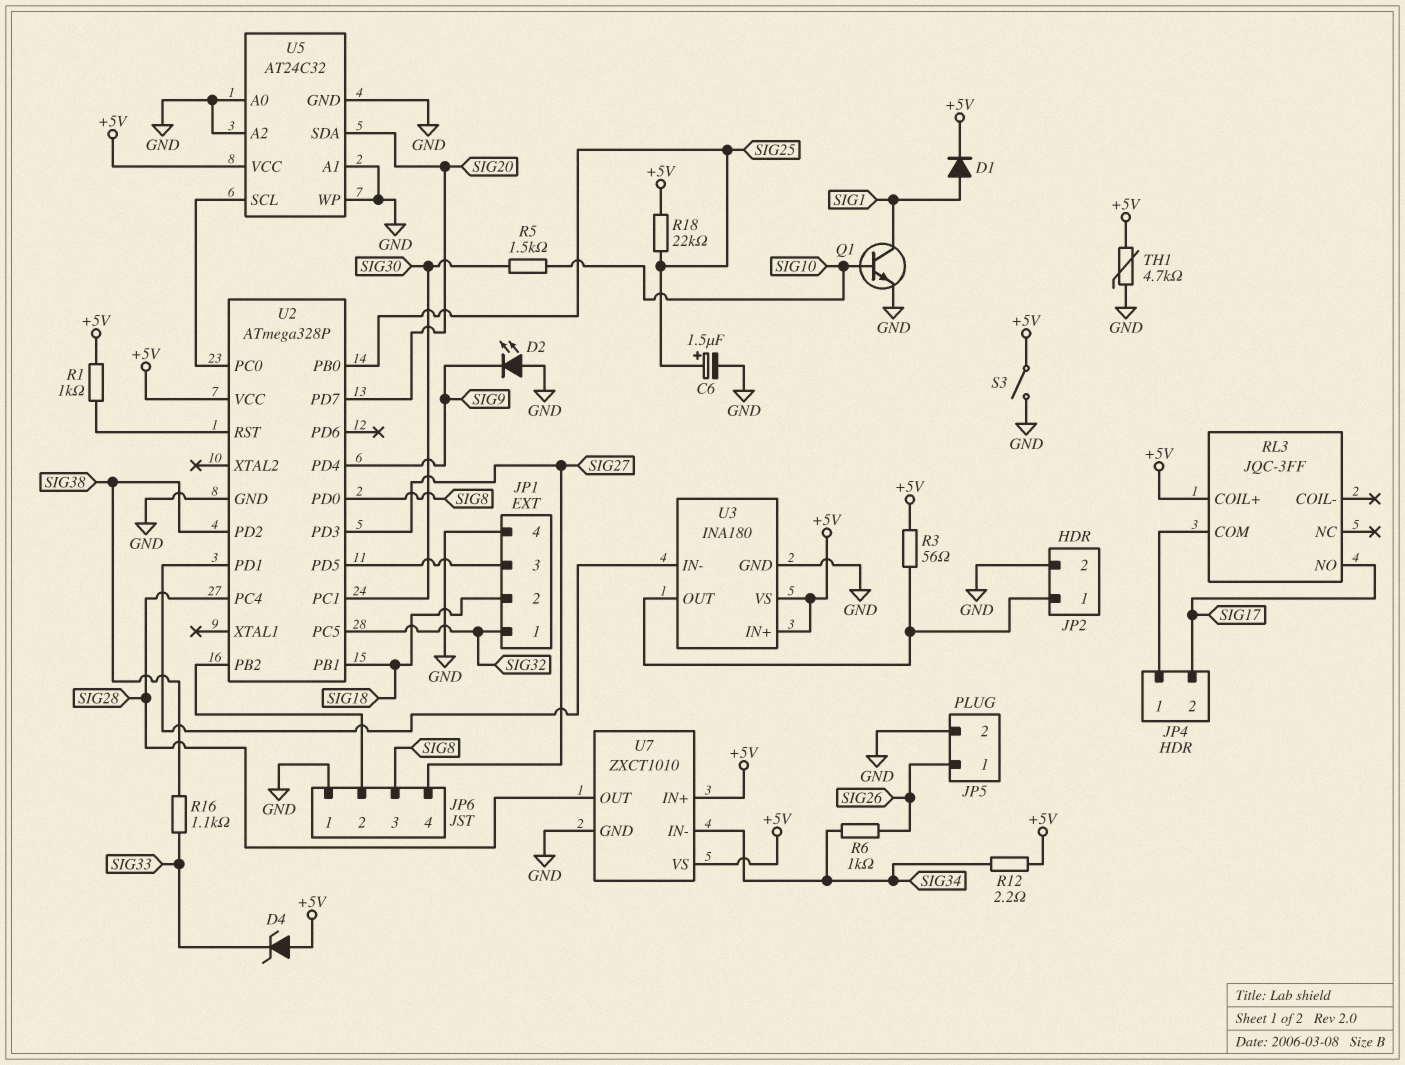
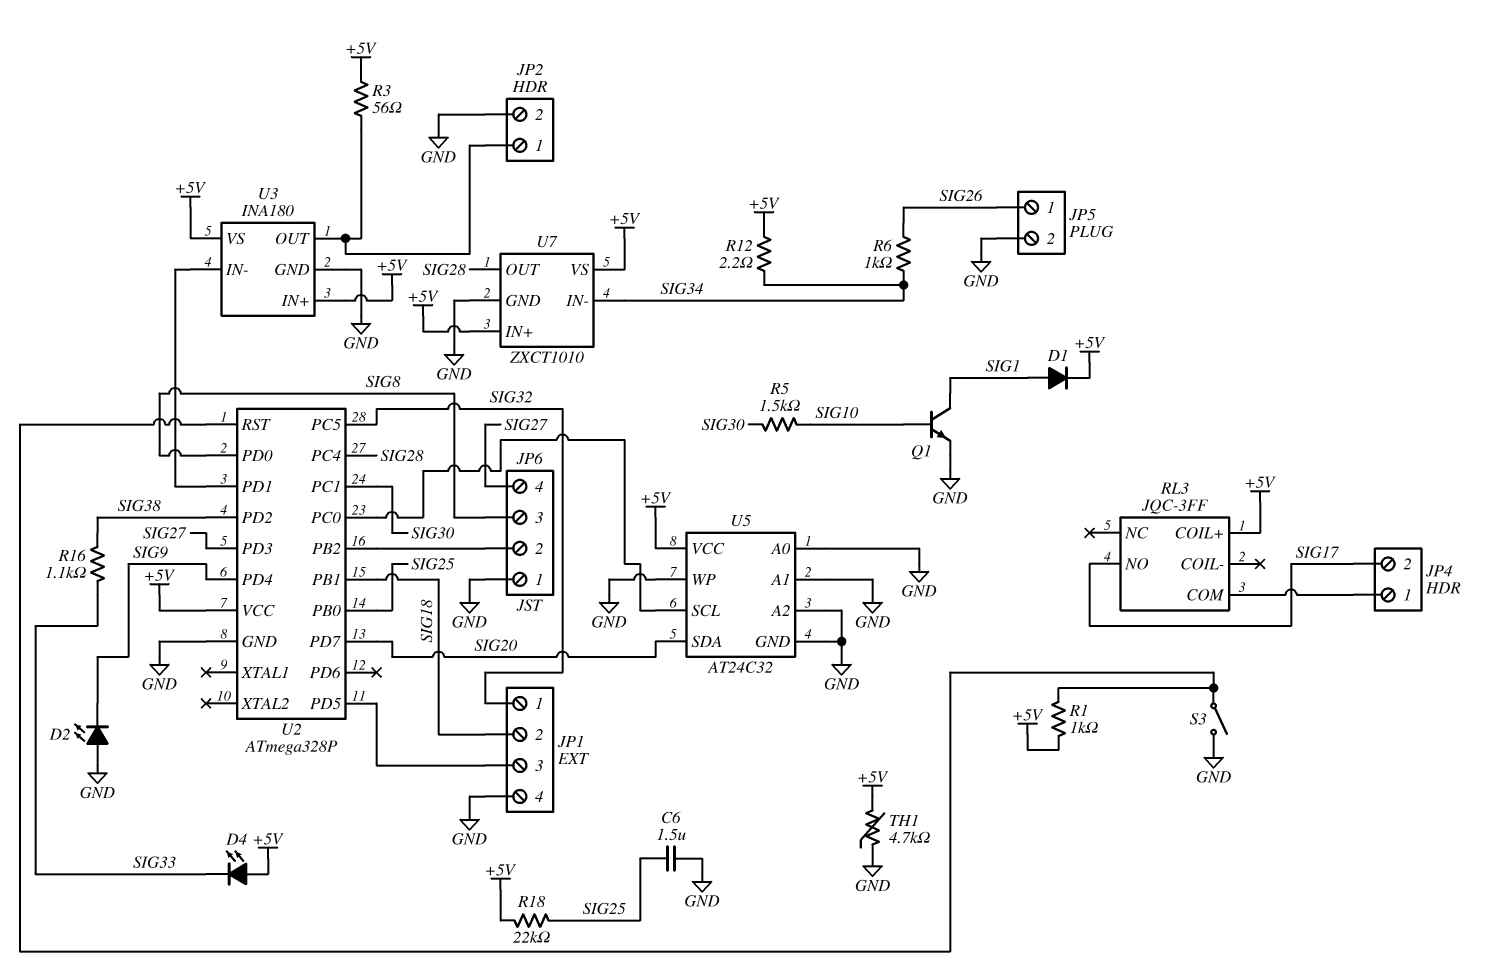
C6: 1.5uF (plus SIG25, minus GND) -> 1.5uF (GND, SIG25)
D4: zener (A +5V, K SIG33) -> LED (A +5V, K SIG33)
S3: switch (+5V, GND) -> switch (GND, U2/RST)

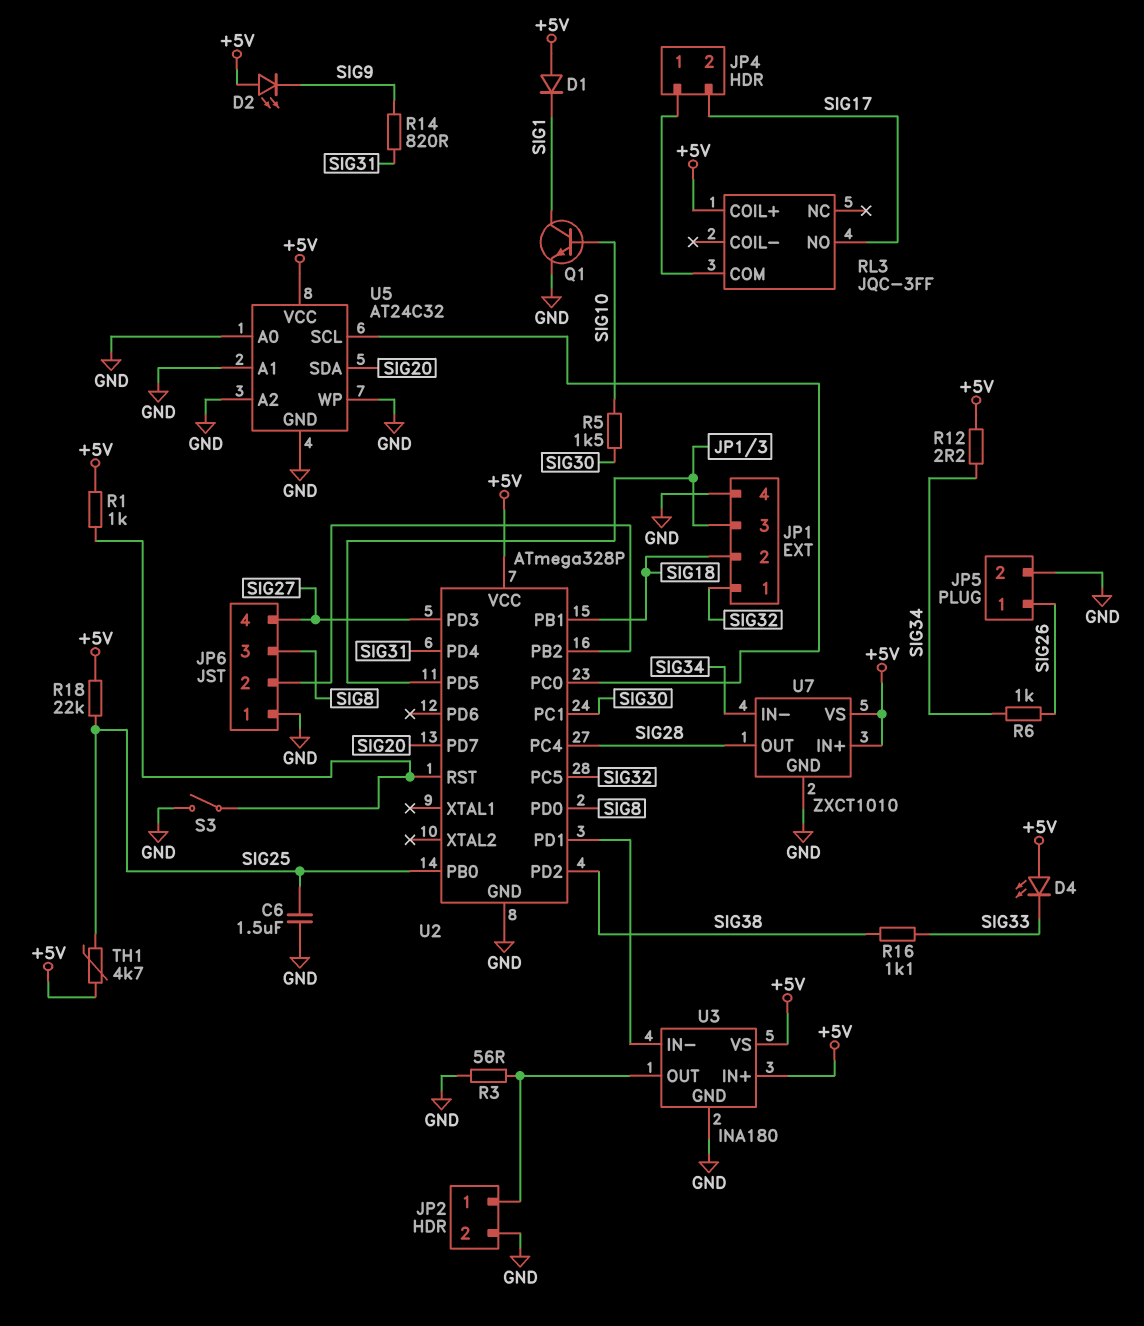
D1: diode (A SIG1, K +5V) -> diode (A +5V, K SIG1)
D2: LED (A GND, K SIG9) -> LED (A +5V, K SIG9)
R3: 56 (+5V, JP2/1) -> 56 (GND, JP2/1)
R14: none -> 820 (SIG9, SIG31)
TH1: 4.7k (+5V, GND) -> 4.7k (+5V, SIG25)
U2 pin PD4: SIG9 -> SIG31

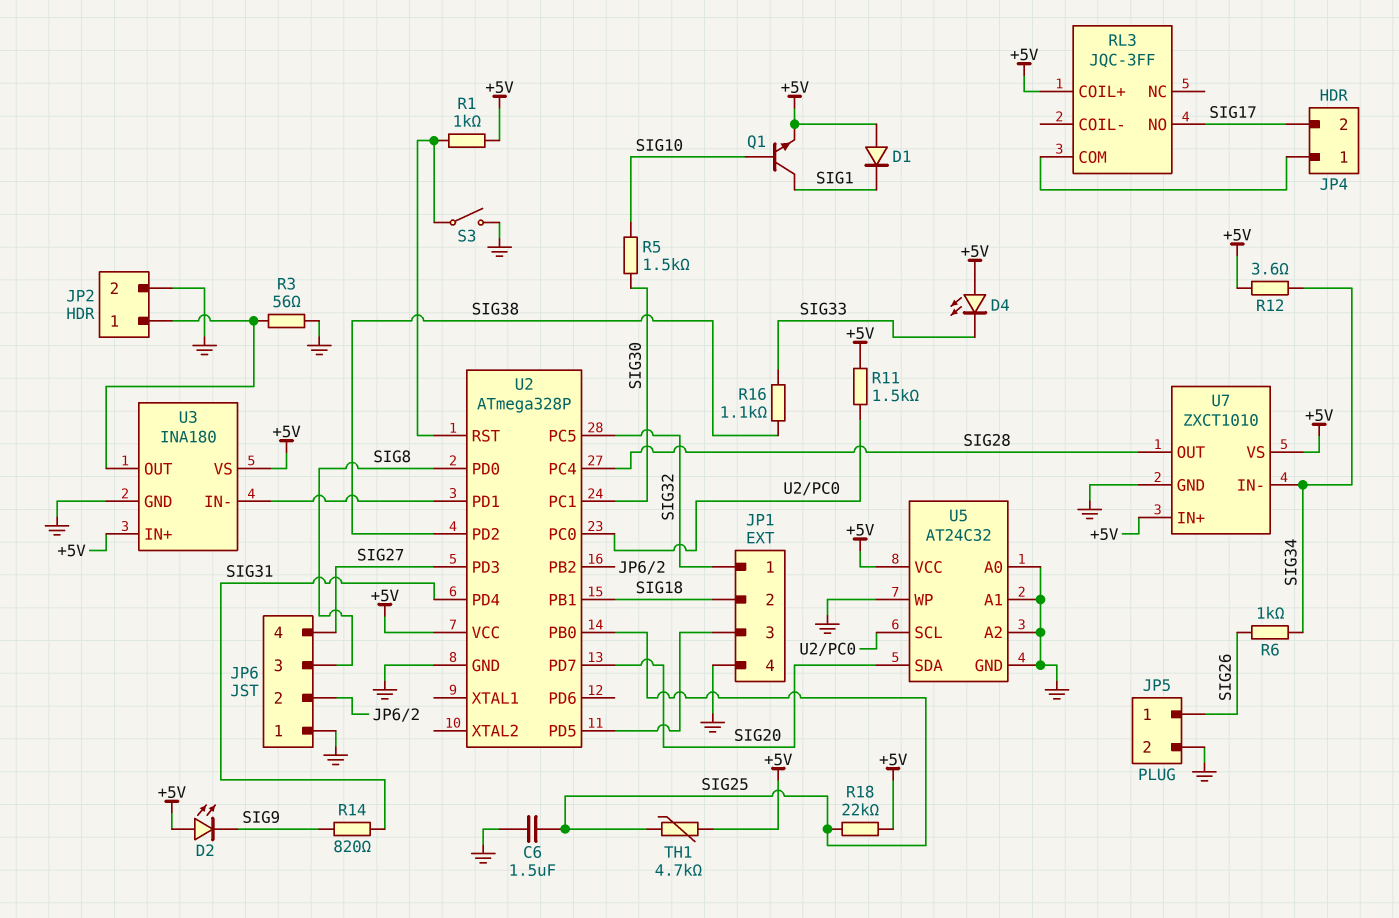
Q1: NPN (B SIG10, C SIG1, E GND) -> NPN (B SIG10, C SIG1, E +5V)
R11: none -> 1.5k (+5V, U2/PC0)
R12: 2.2 (+5V, SIG34) -> 3.6 (+5V, SIG34)

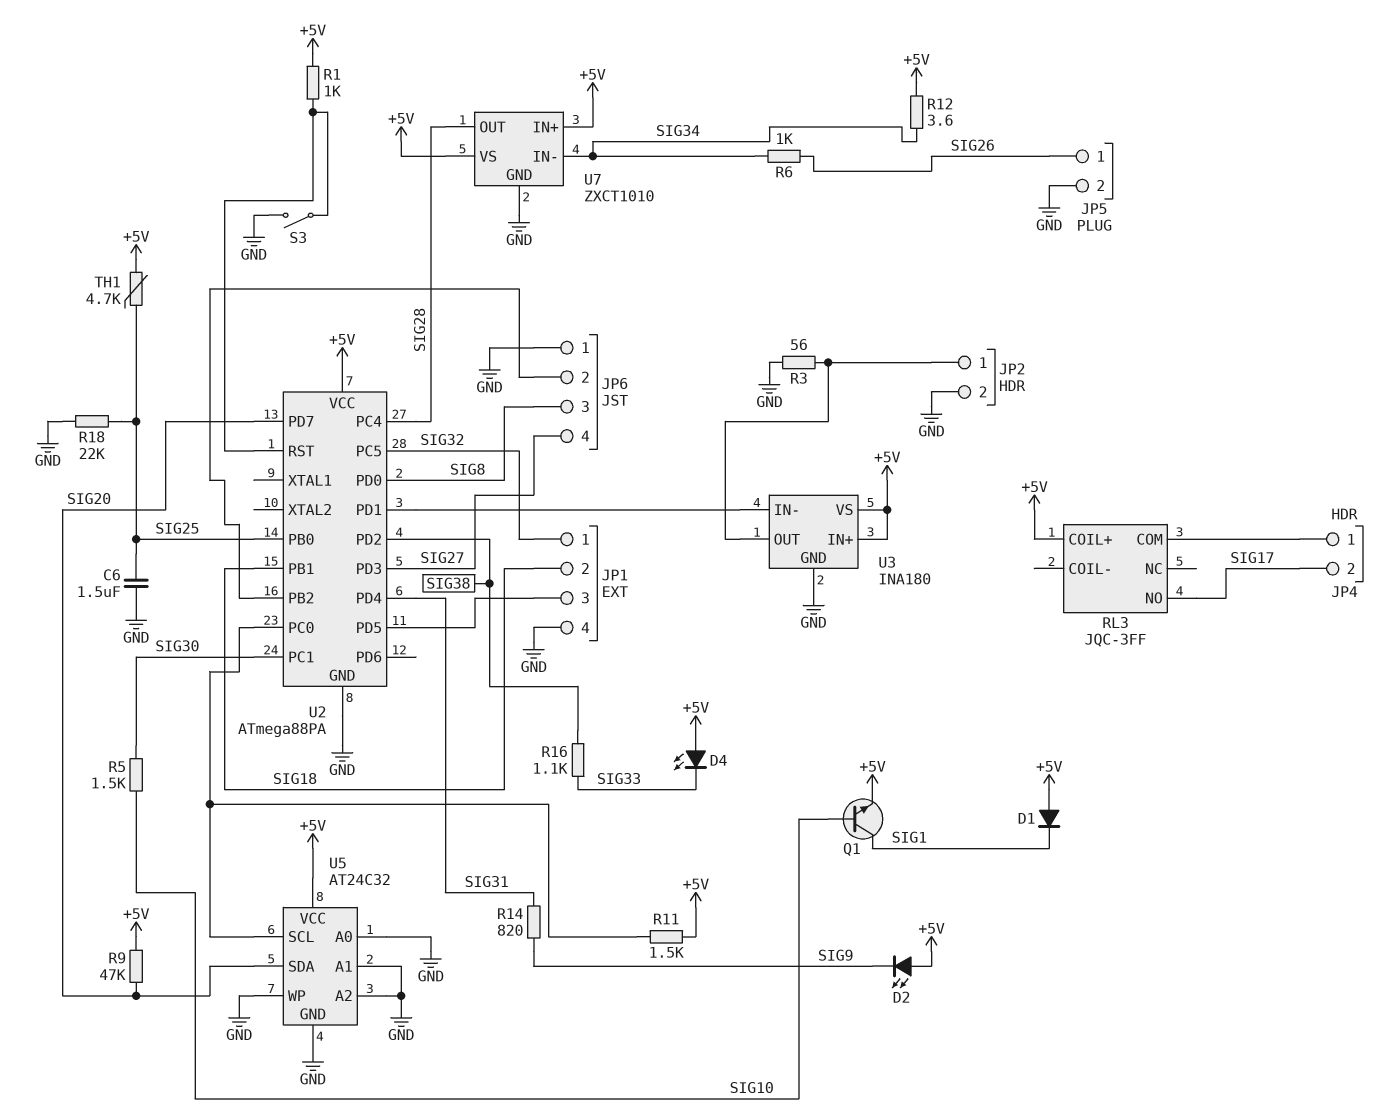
R9: none -> 47k (+5V, SIG20)
R18: 22k (+5V, SIG25) -> 22k (GND, SIG25)
U2: ATmega328P -> ATmega88PA

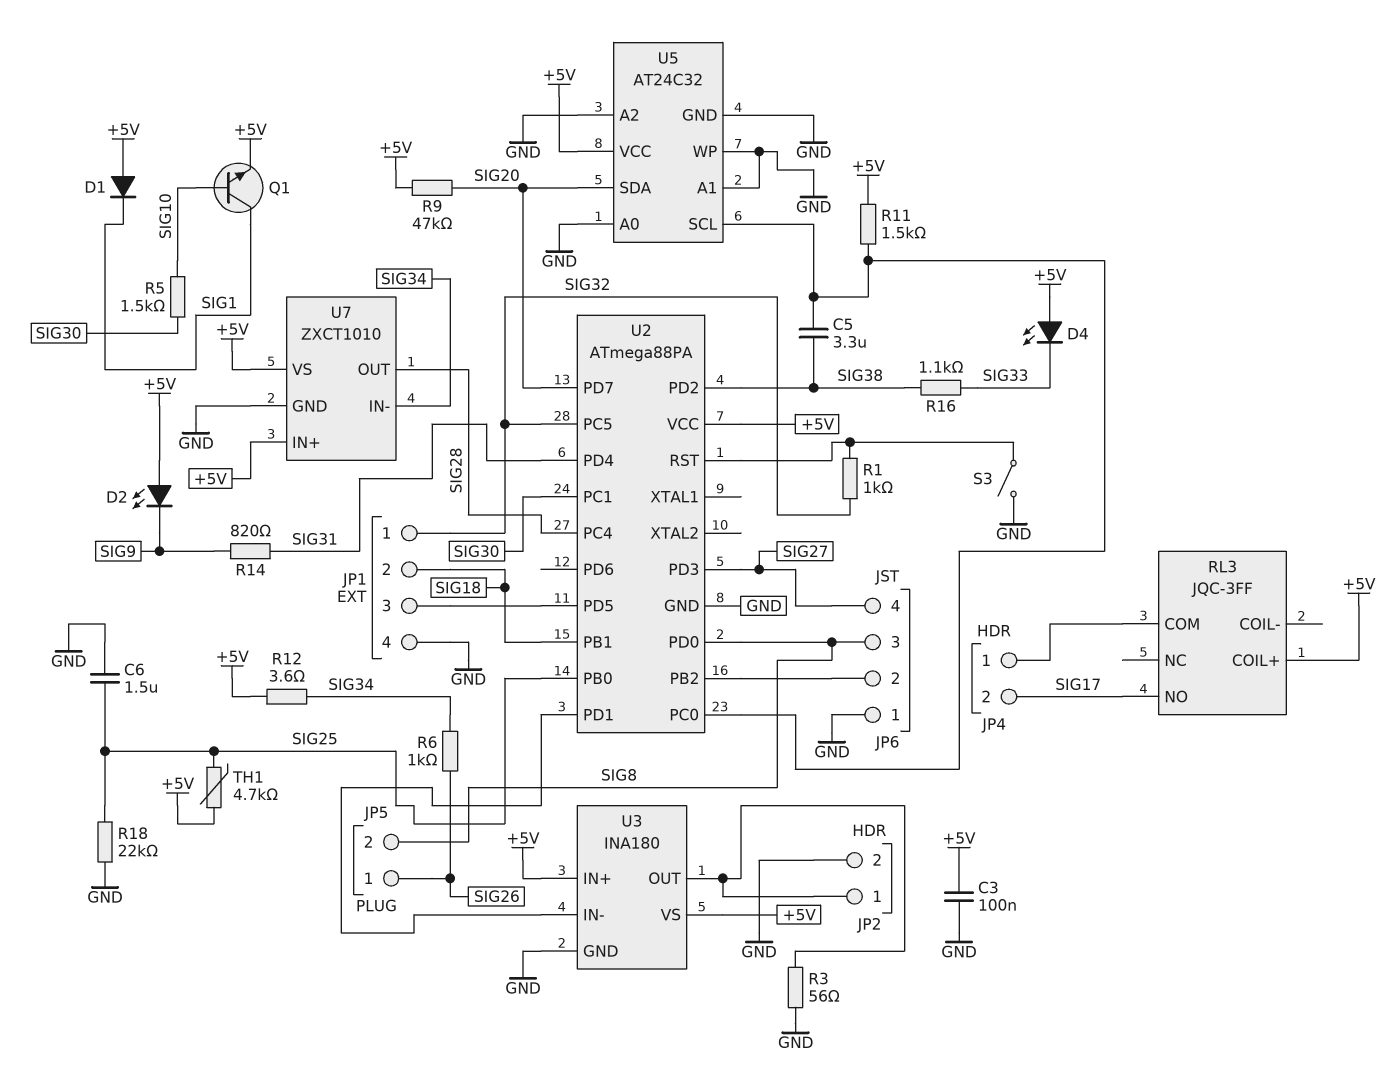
C3: none -> 100nF (+5V, GND)
C5: none -> 3.3uF (SIG38, U2/PC0)
JP5 pin 2: GND -> SIG8
R1: 1k (+5V, U2/RST) -> 1k (SIG32, U2/RST)

